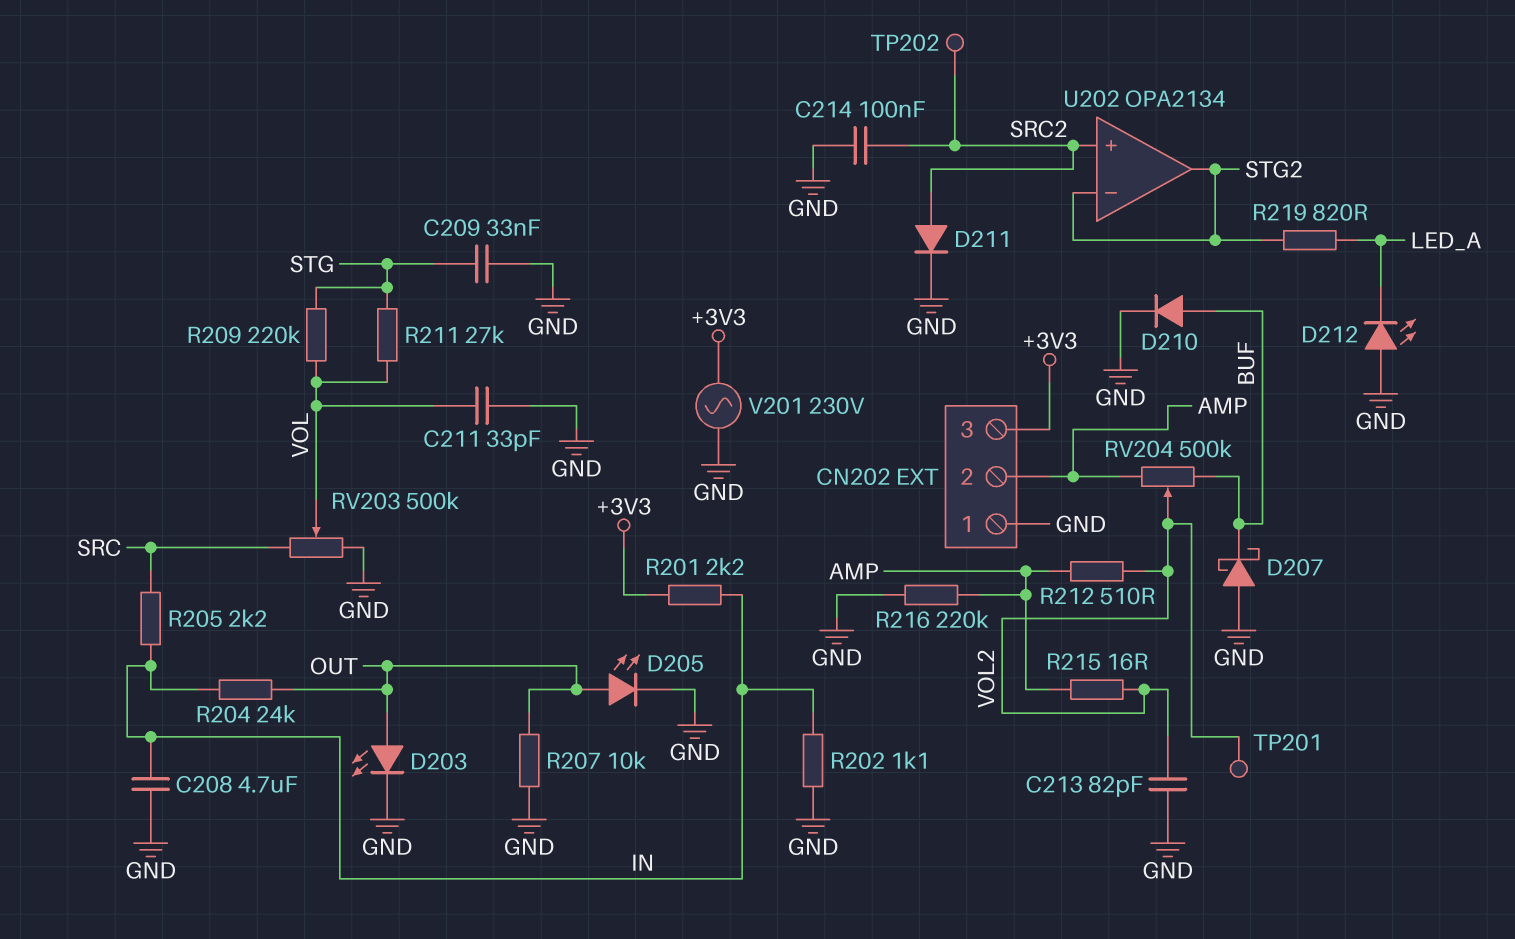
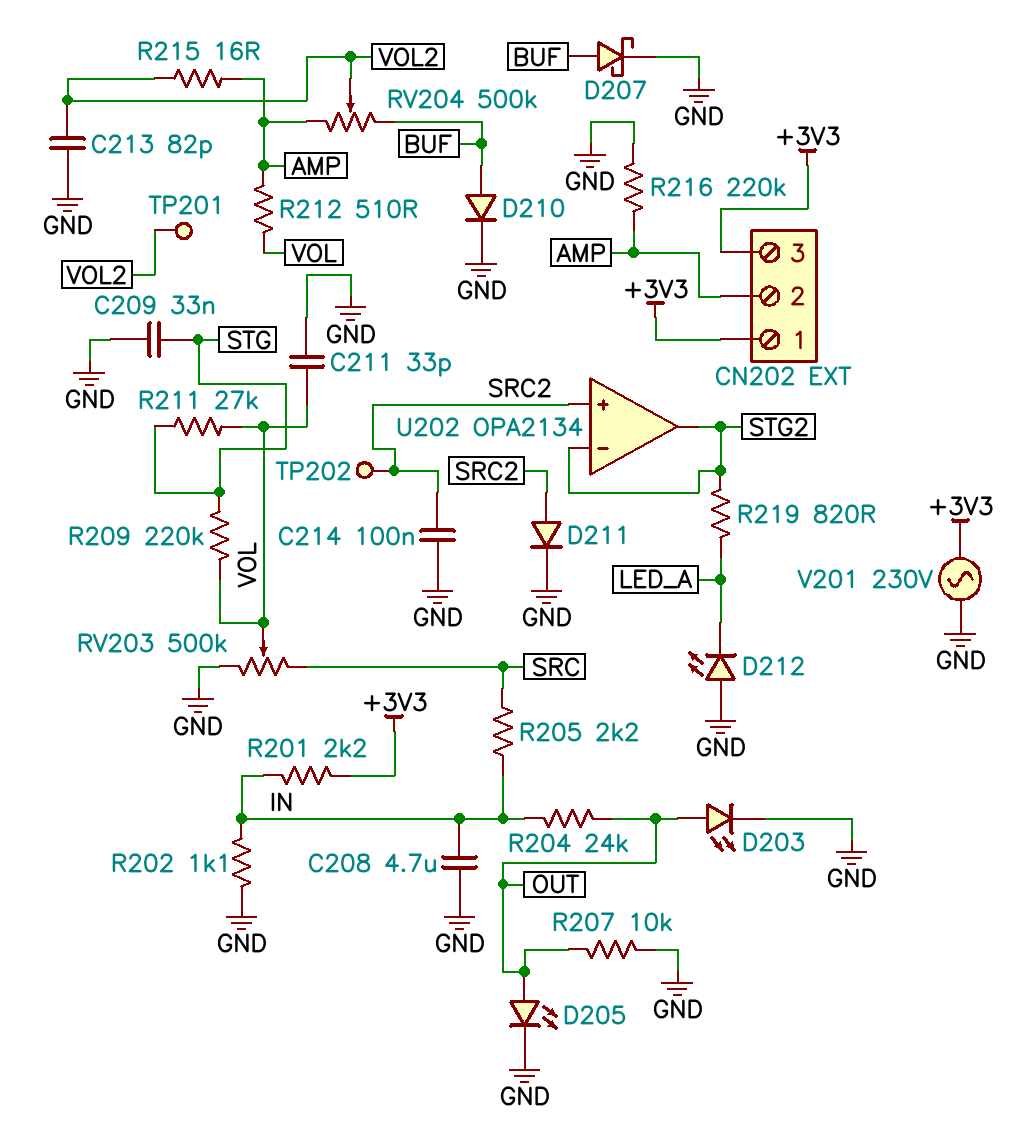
CN202 pin 1: GND -> +3V3
D207: schottky (A GND, K BUF) -> schottky (A BUF, K GND)
R212: 510 (AMP, VOL2) -> 510 (AMP, VOL)

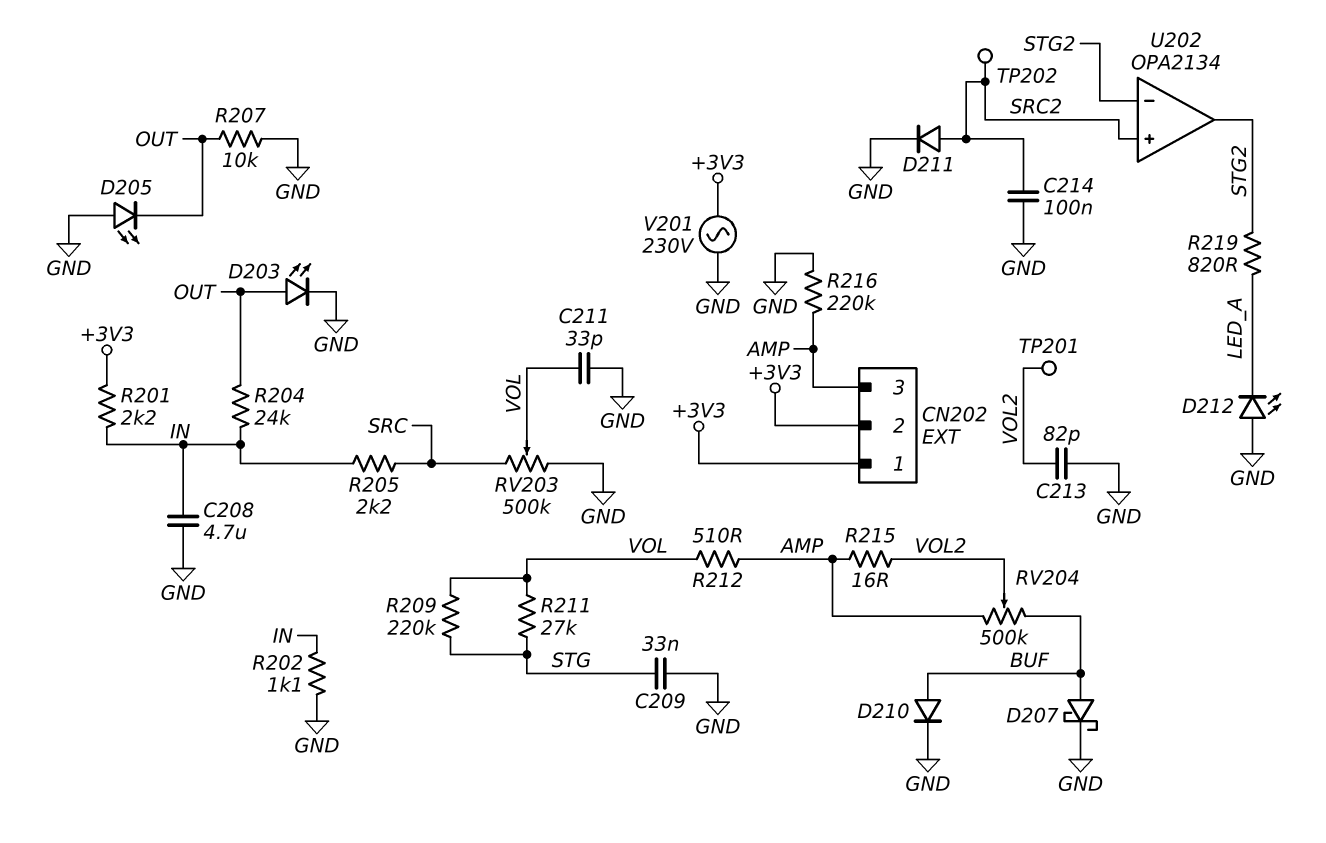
CN202 pin 2: AMP -> +3V3
CN202 pin 3: +3V3 -> AMP
D205: LED (A OUT, K GND) -> LED (A GND, K OUT)

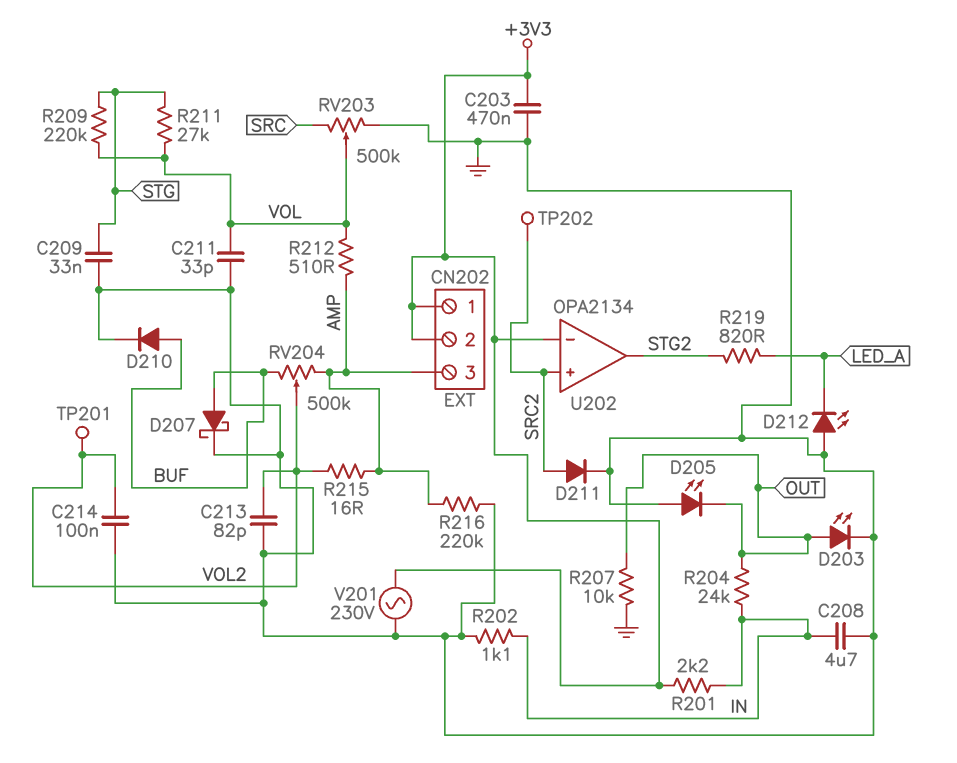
C203: none -> 470nF (+3V3, GND)
C214: 100nF (GND, SRC2) -> 100nF (GND, VOL2)
R205: 2.2k (IN, SRC) -> none
U202 pin in-: STG2 -> +3V3

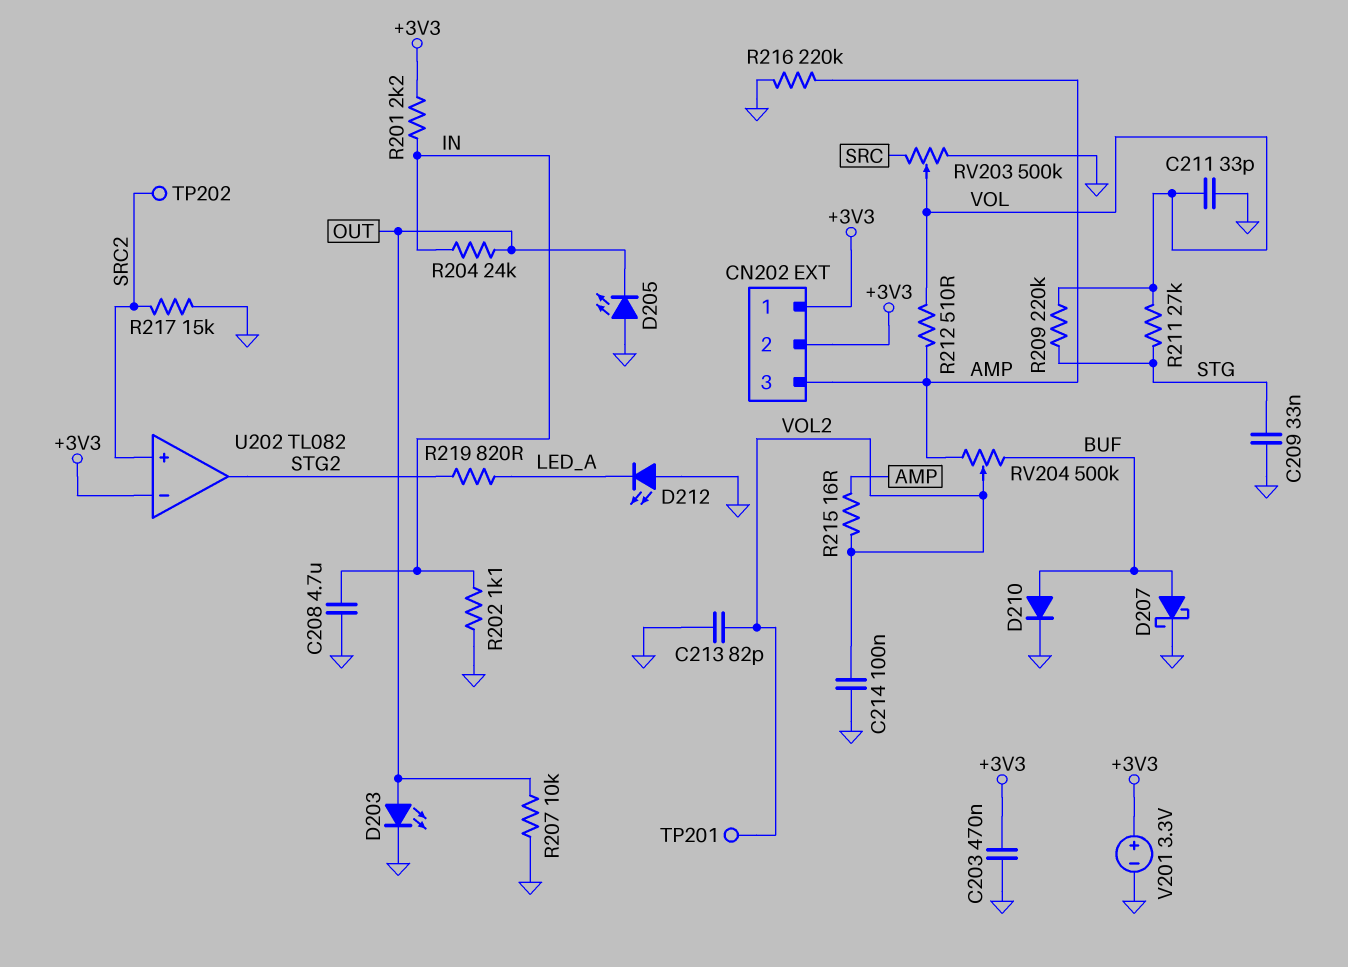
D211: diode (A SRC2, K GND) -> none
R217: none -> 15k (GND, SRC2)
U202: OPA2134 -> TL082
V201: AC 230V (+3V3, GND) -> 3.3V (plus +3V3, minus GND)

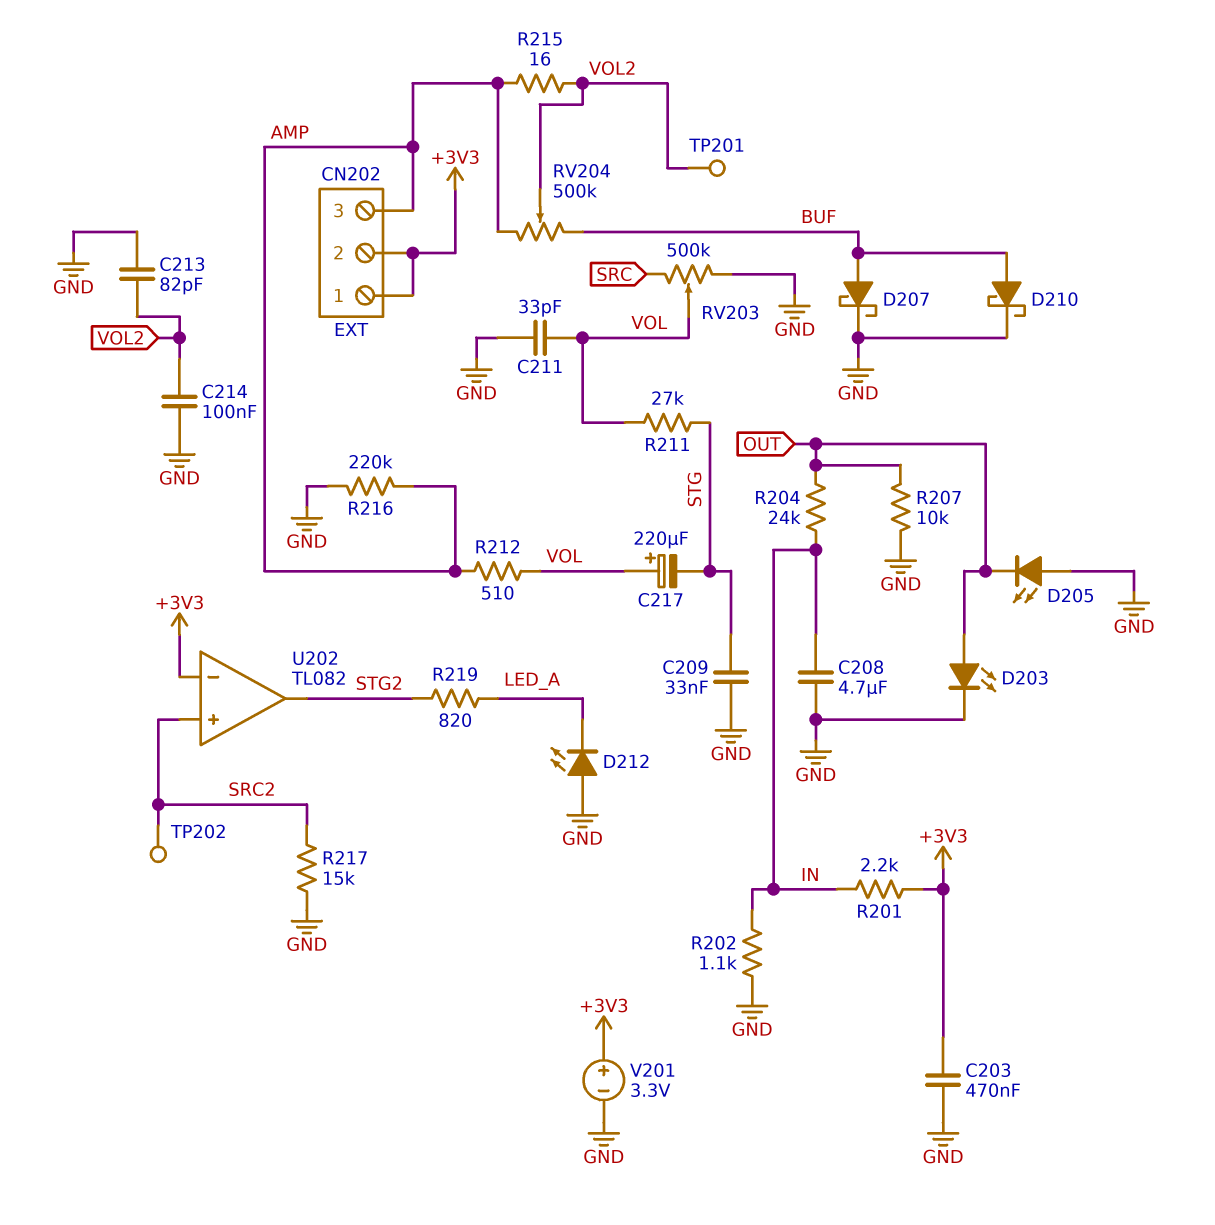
C217: none -> 220uF (plus VOL, minus STG)
D210: diode (A BUF, K GND) -> schottky (A BUF, K GND)
R209: 220k (STG, VOL) -> none

